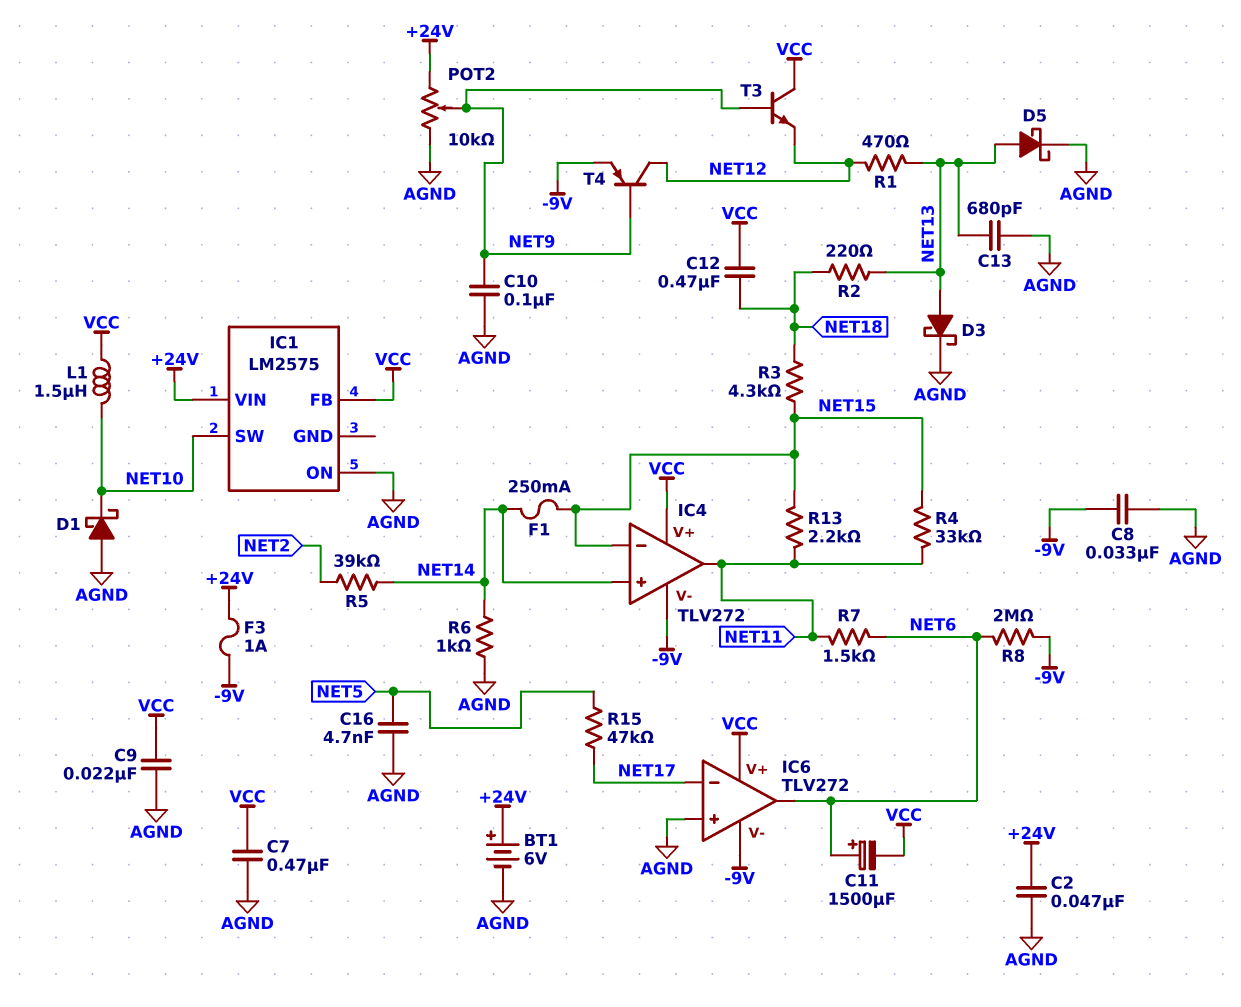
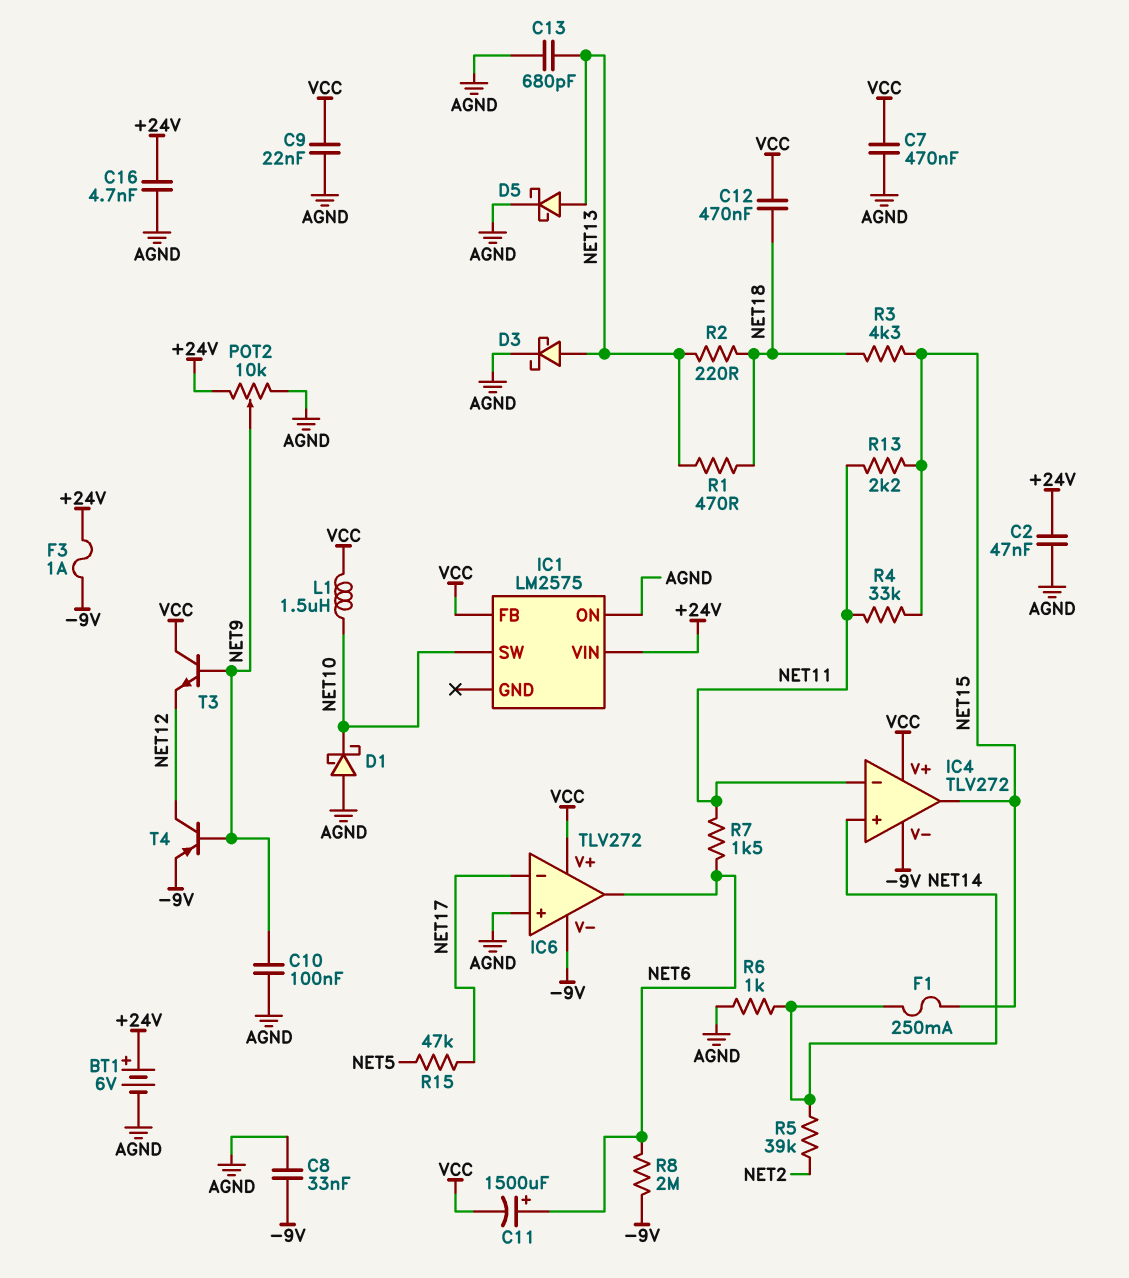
C16: 4.7nF (AGND, NET5) -> 4.7nF (+24V, AGND)
IC4 pin in-: NET15 -> NET11
IC4 pin out: NET11 -> NET15
R1: 470 (NET12, NET13) -> 470 (NET13, NET18)

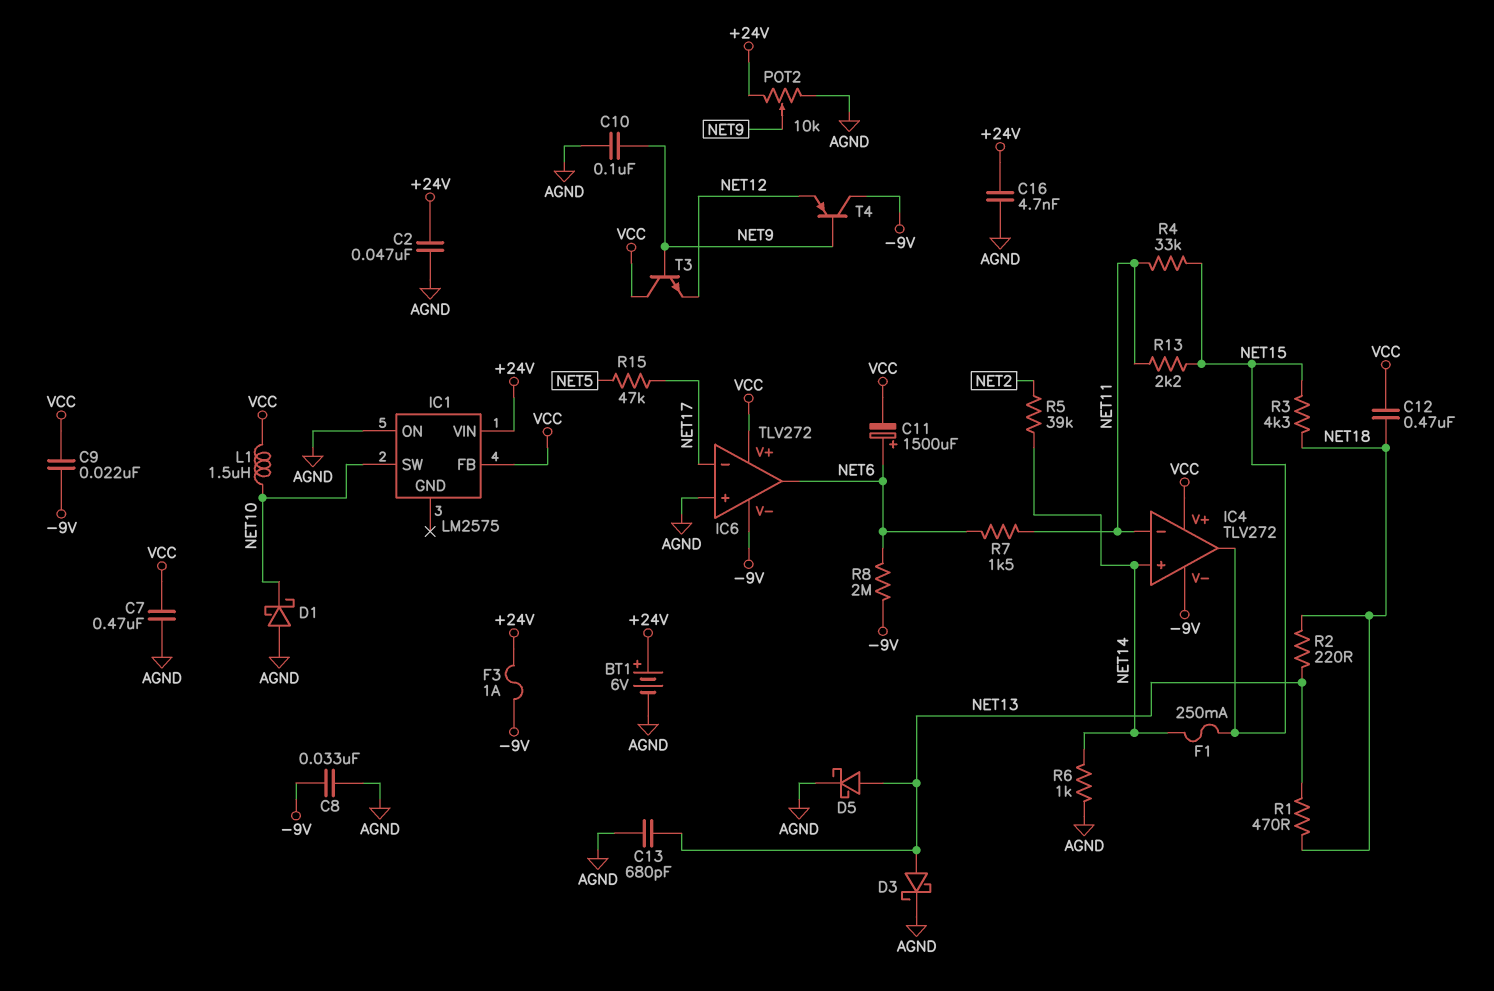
C9: 22nF (AGND, VCC) -> 22nF (-9V, VCC)
T4: PNP (B NET9, C NET12, E -9V) -> PNP (B NET9, C -9V, E NET12)

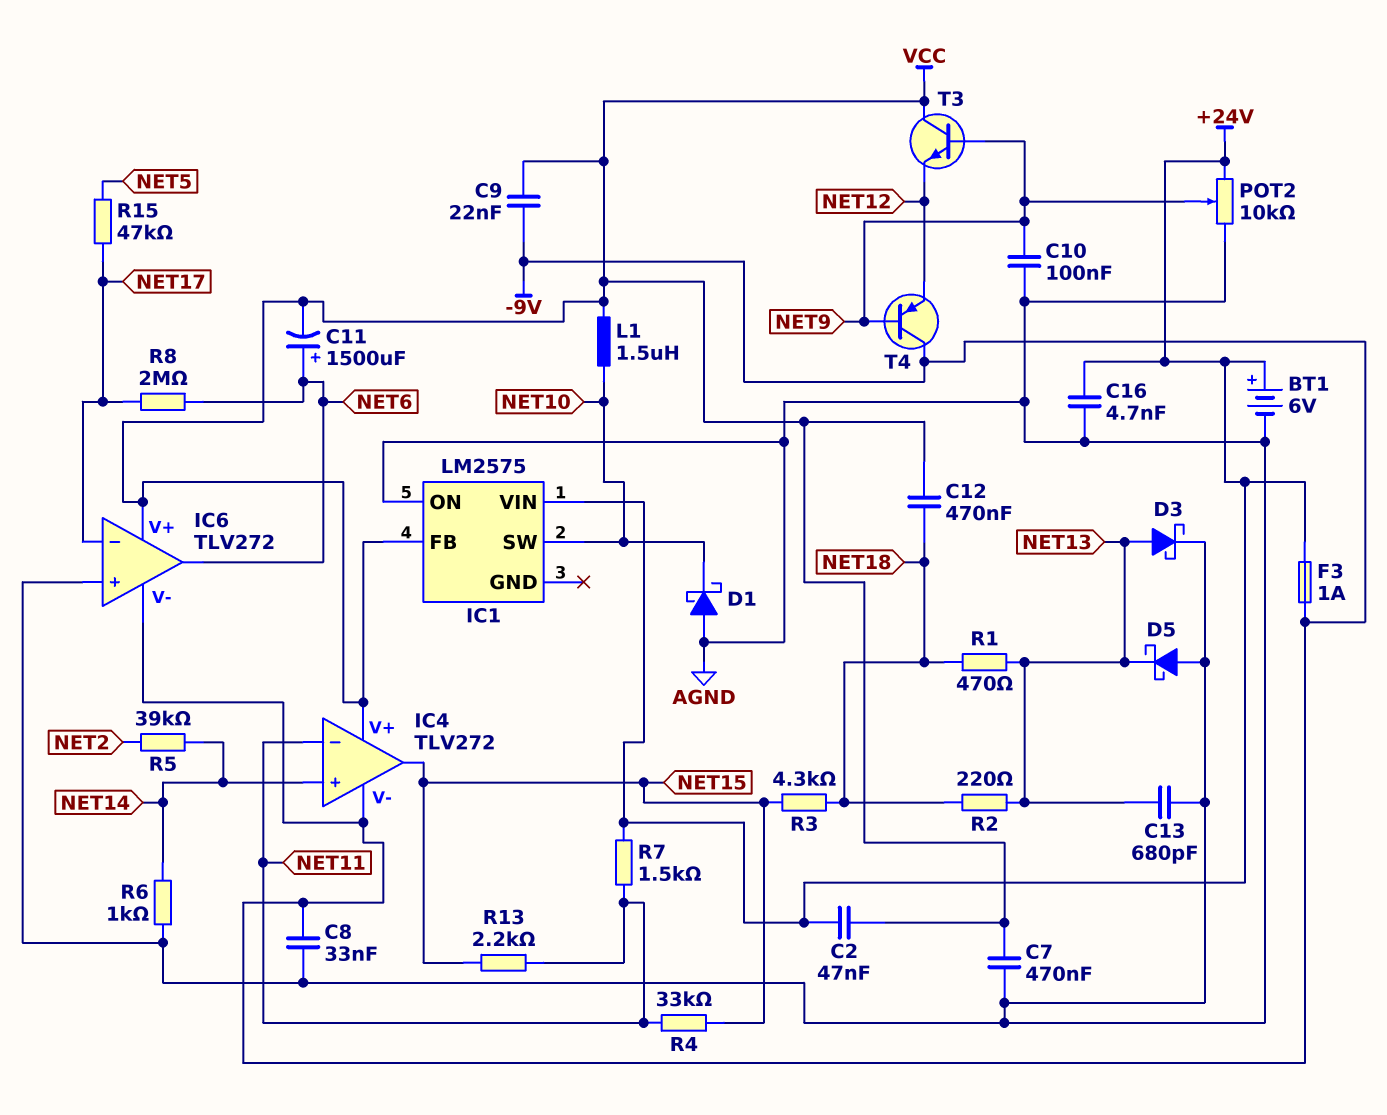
C2: 47nF (+24V, AGND) -> 47nF (+24V, VCC)
D5: schottky (A NET13, K AGND) -> schottky (A AGND, K NET13)
F1: 250mA (NET14, NET15) -> none
R7: 1.5k (NET6, NET11) -> 1.5k (+24V, NET11)
R8: 2M (-9V, NET6) -> 2M (NET6, NET17)

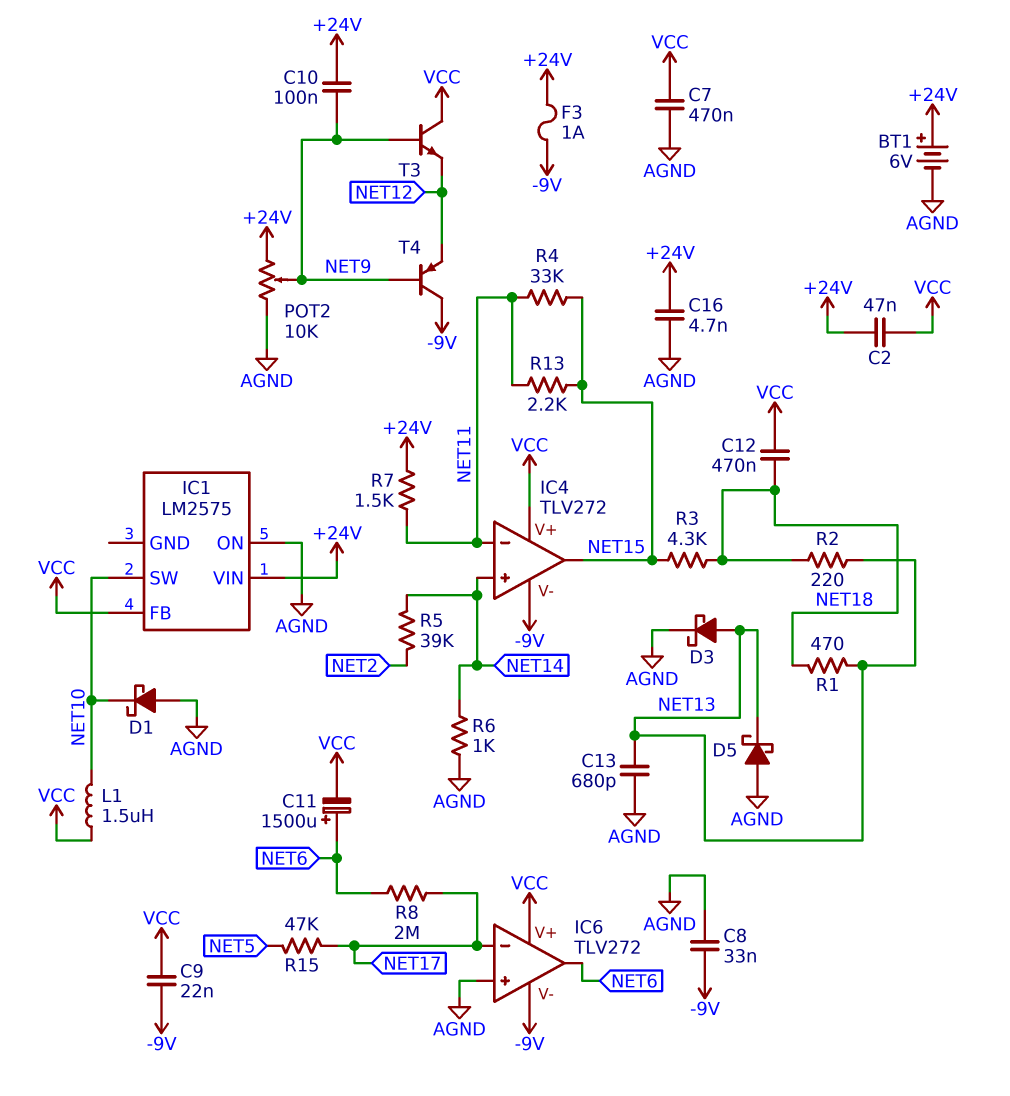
C10: 100nF (AGND, NET9) -> 100nF (+24V, NET9)

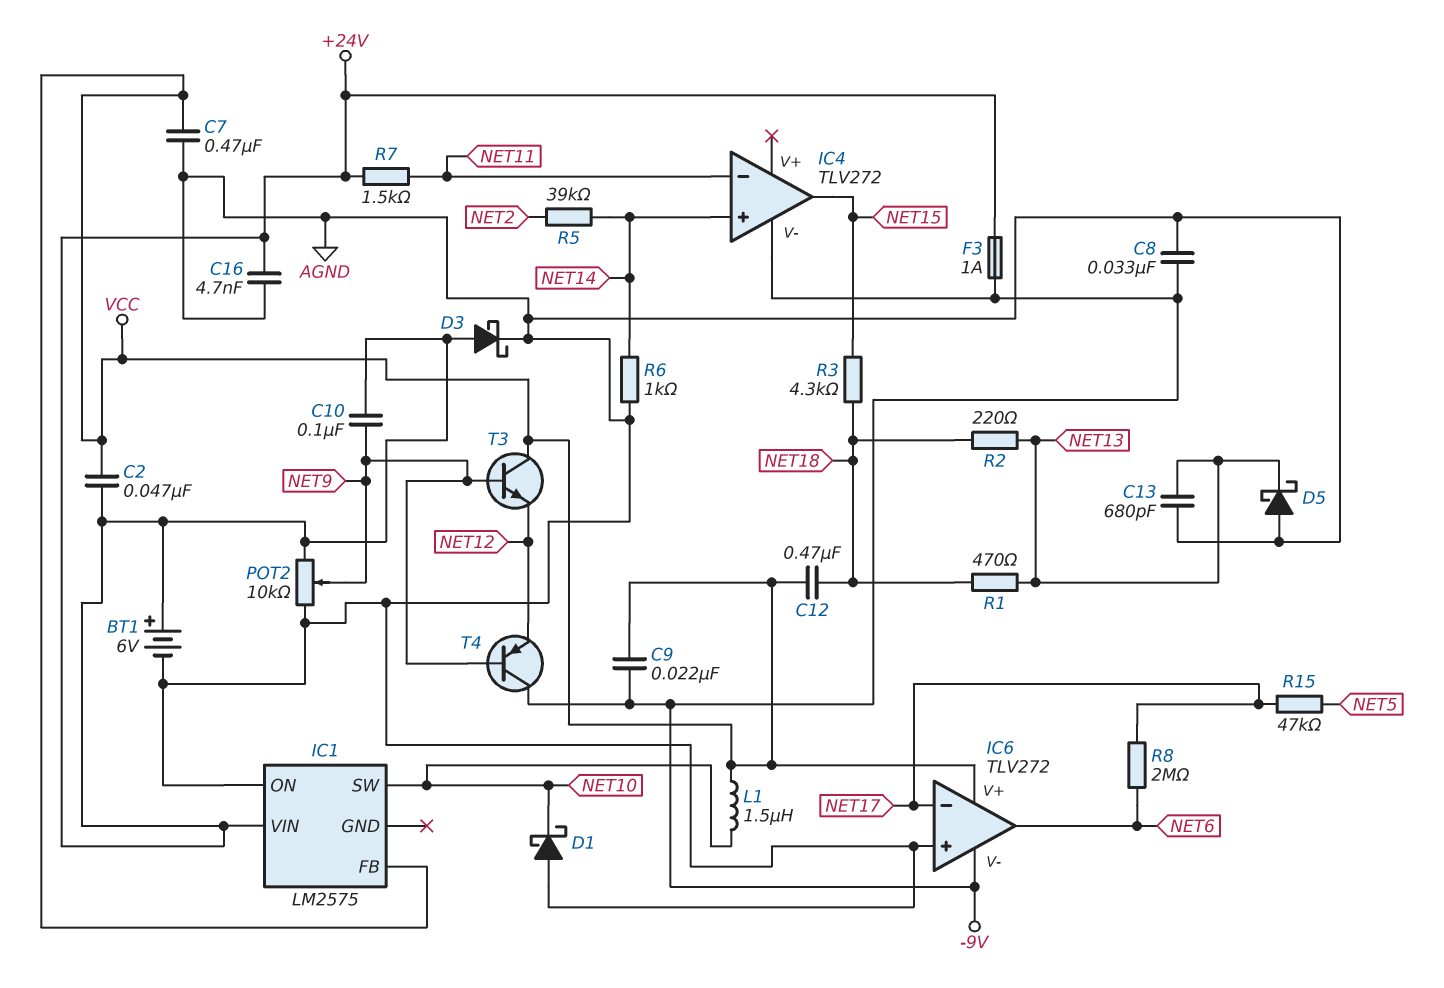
C11: 1500uF (plus NET6, minus VCC) -> none
D3: schottky (A NET13, K AGND) -> schottky (A +24V, K AGND)
IC4 pin V+: VCC -> none
R4: 33k (NET11, NET15) -> none
R13: 2.2k (NET11, NET15) -> none

